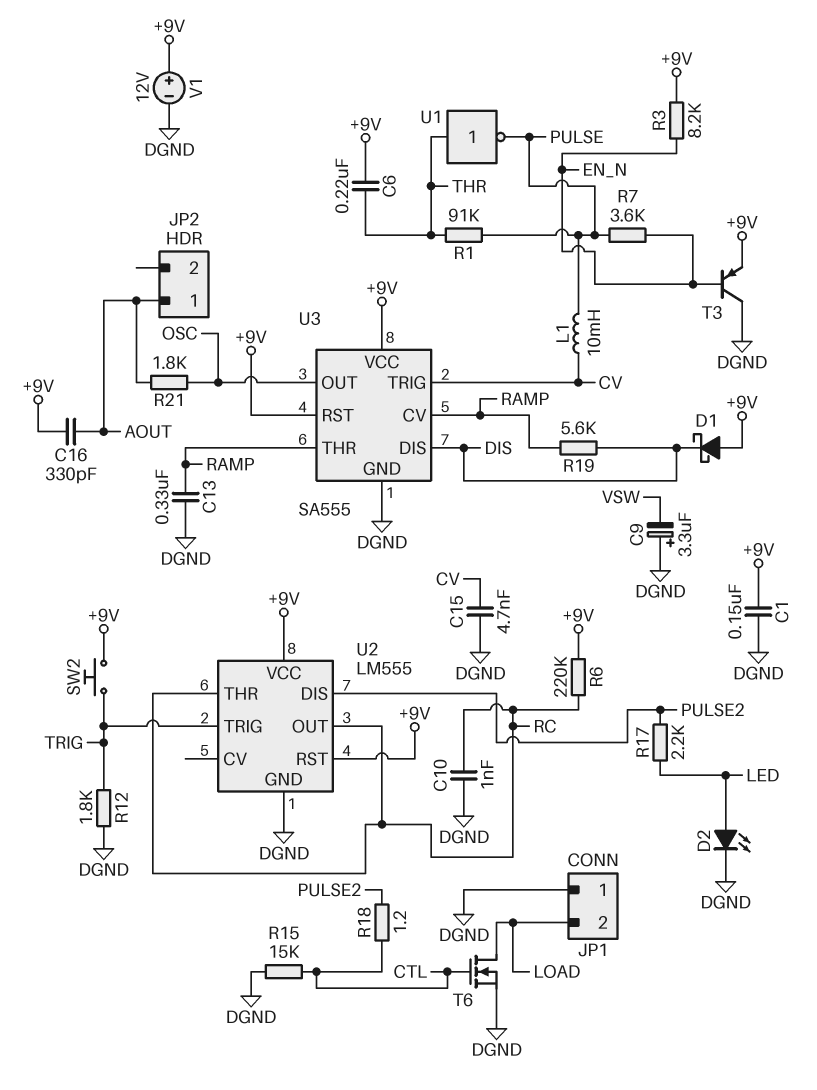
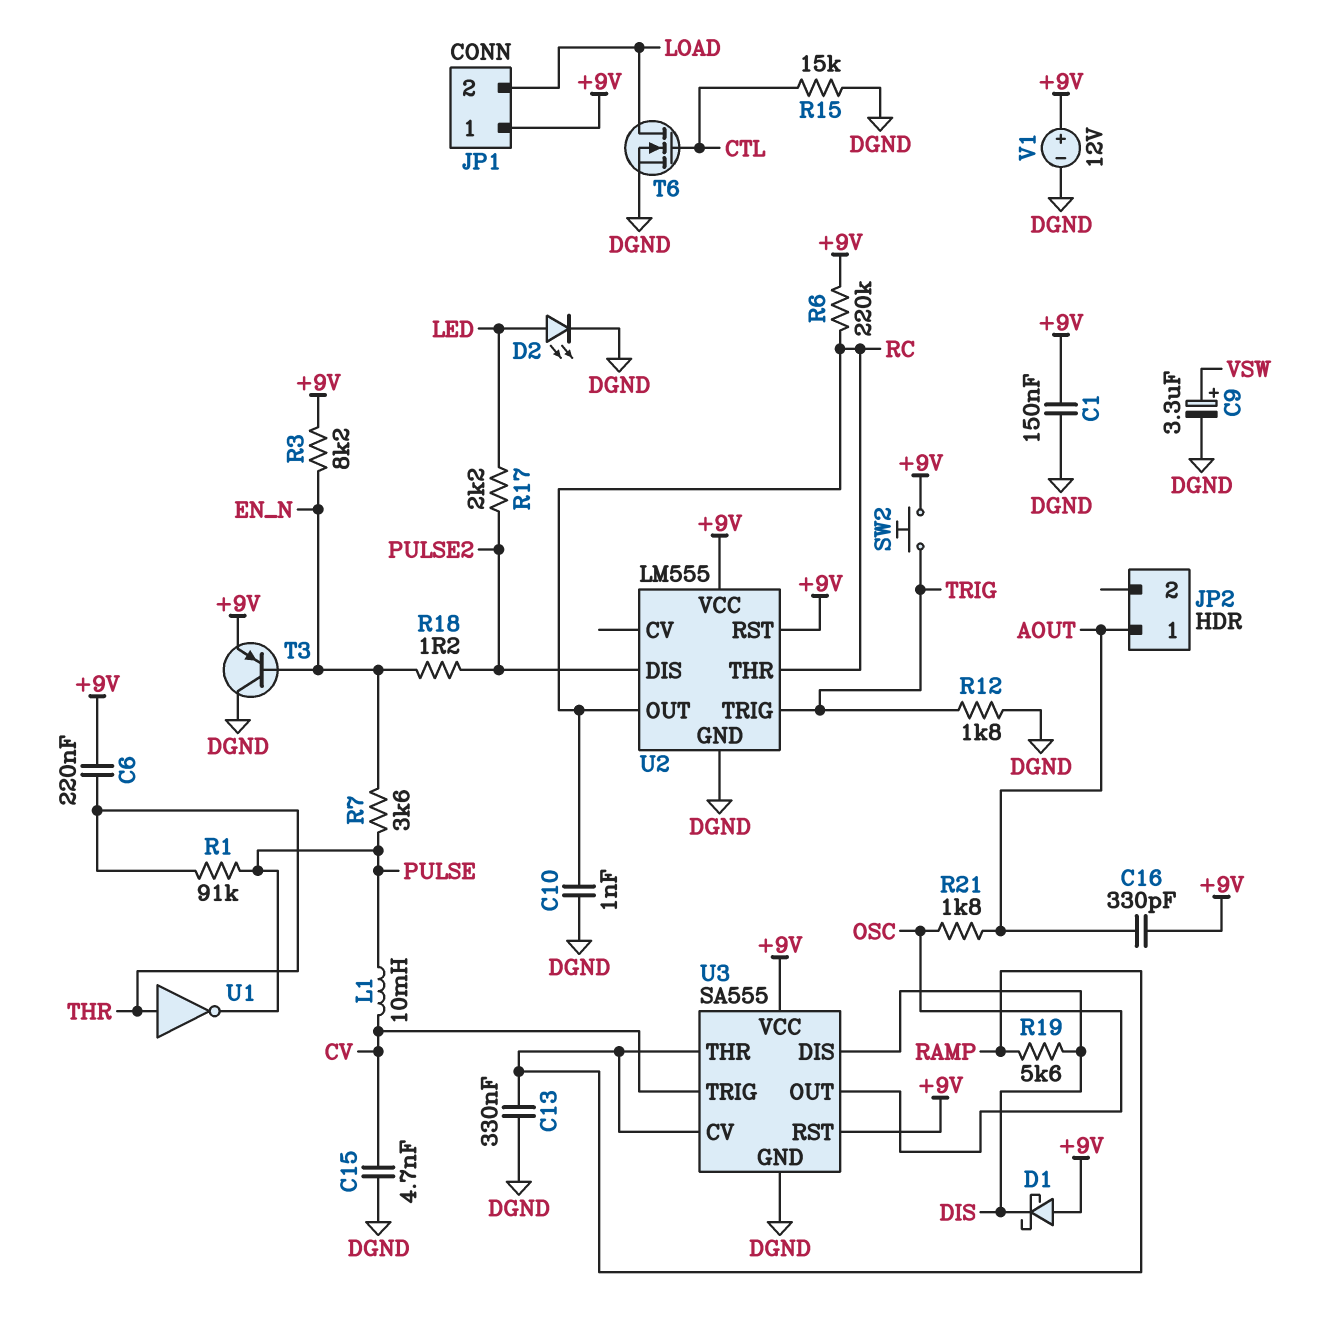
C9: 3.3uF (plus DGND, minus VSW) -> 3.3uF (plus VSW, minus DGND)
JP1 pin 1: DGND -> +9V
R18: 1.2 (CTL, PULSE2) -> 1.2 (EN_N, PULSE2)

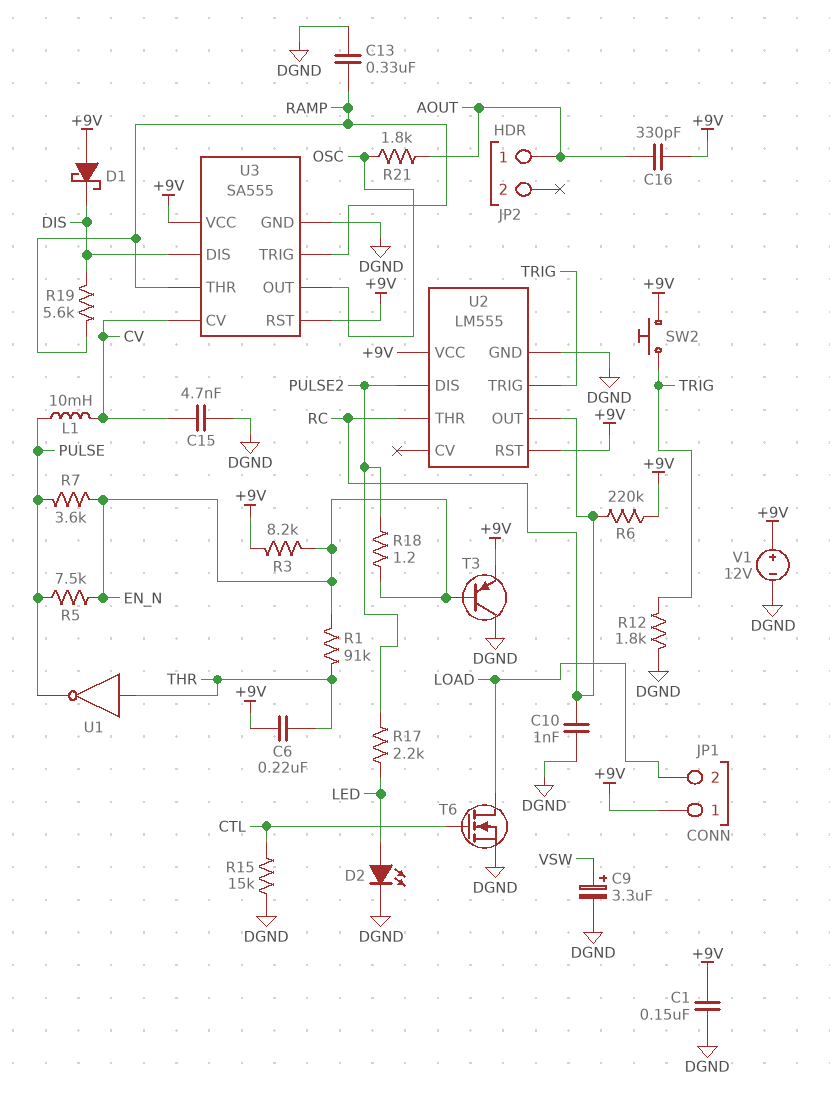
R1: 91k (PULSE, THR) -> 91k (EN_N, THR)
R5: none -> 7.5k (EN_N, PULSE)
U3 pin CV: RAMP -> CV
U3 pin TRIG: CV -> RAMP

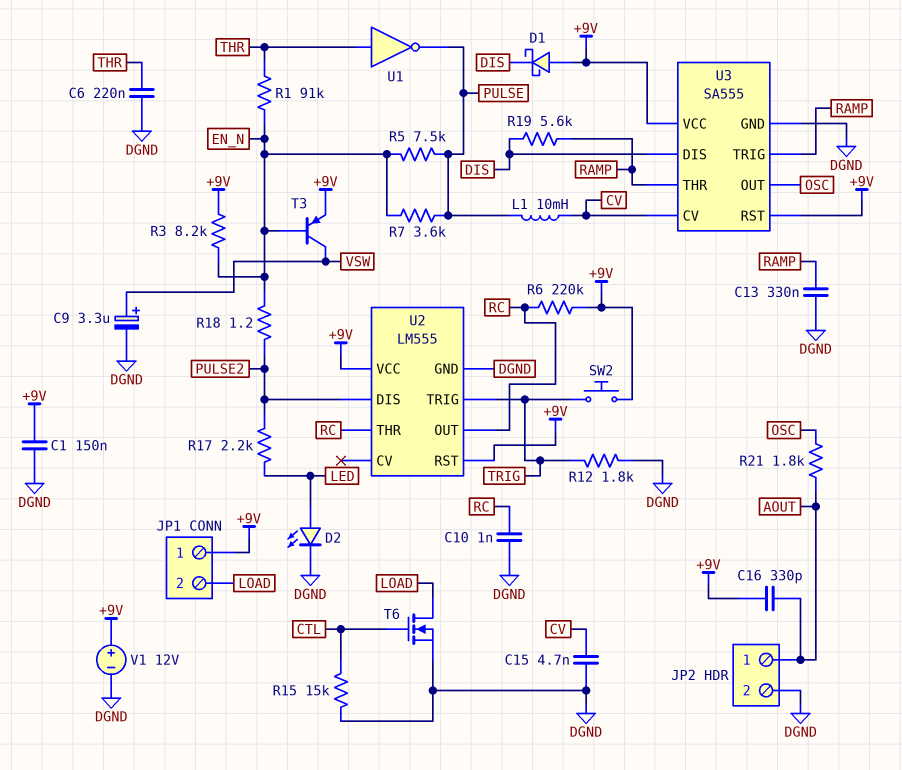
C6: 220nF (+9V, THR) -> 220nF (DGND, THR)
JP2 pin 2: none -> DGND
T3: PNP (B EN_N, C DGND, E +9V) -> PNP (B EN_N, C VSW, E +9V)

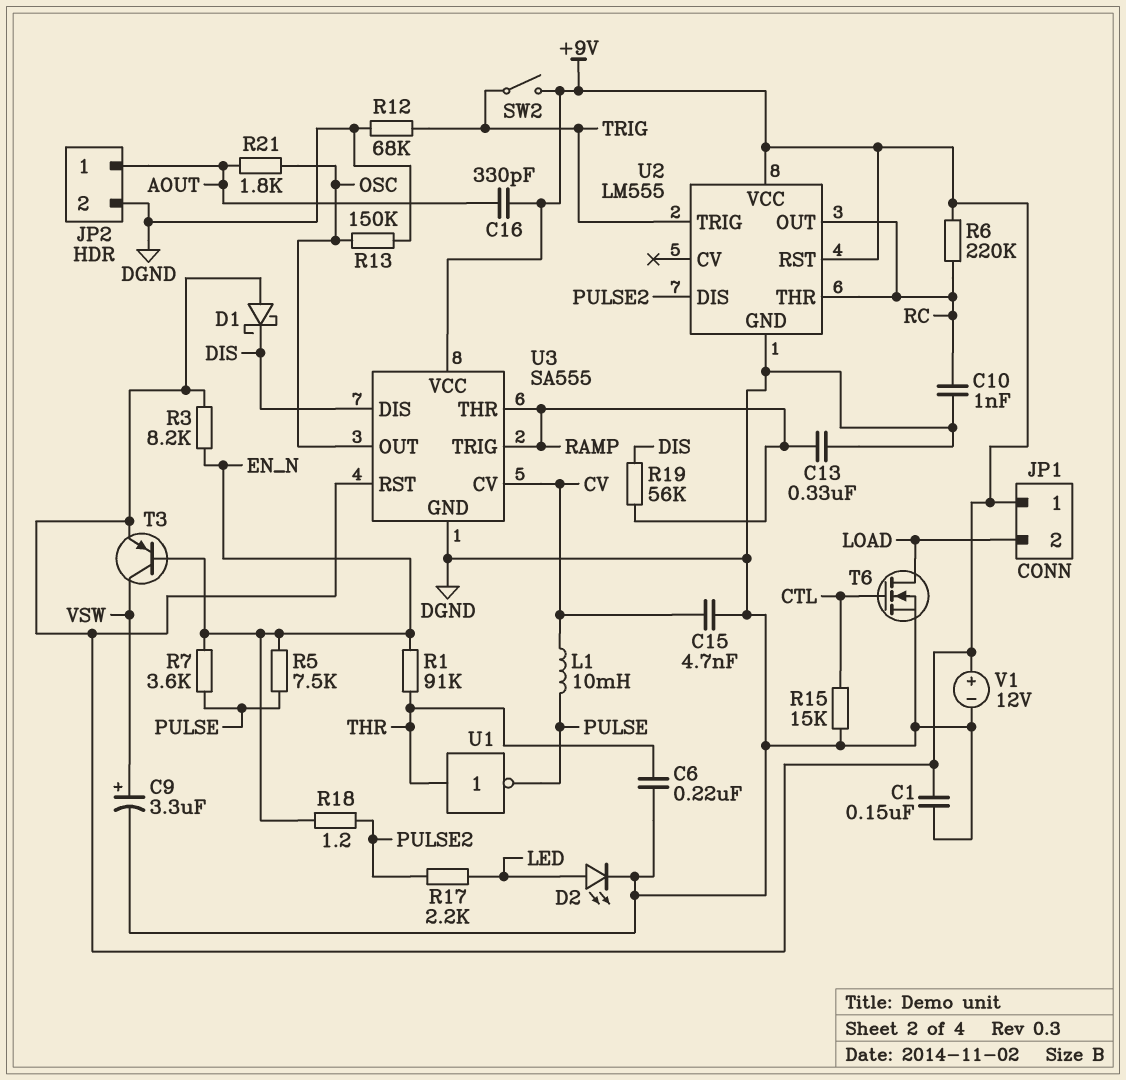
R12: 1.8k (DGND, TRIG) -> 68k (DGND, TRIG)
R13: none -> 150k (DGND, OSC)
R19: 5.6k (DIS, RAMP) -> 56k (DIS, RAMP)
SW2: button (+9V, TRIG) -> switch (+9V, TRIG)

